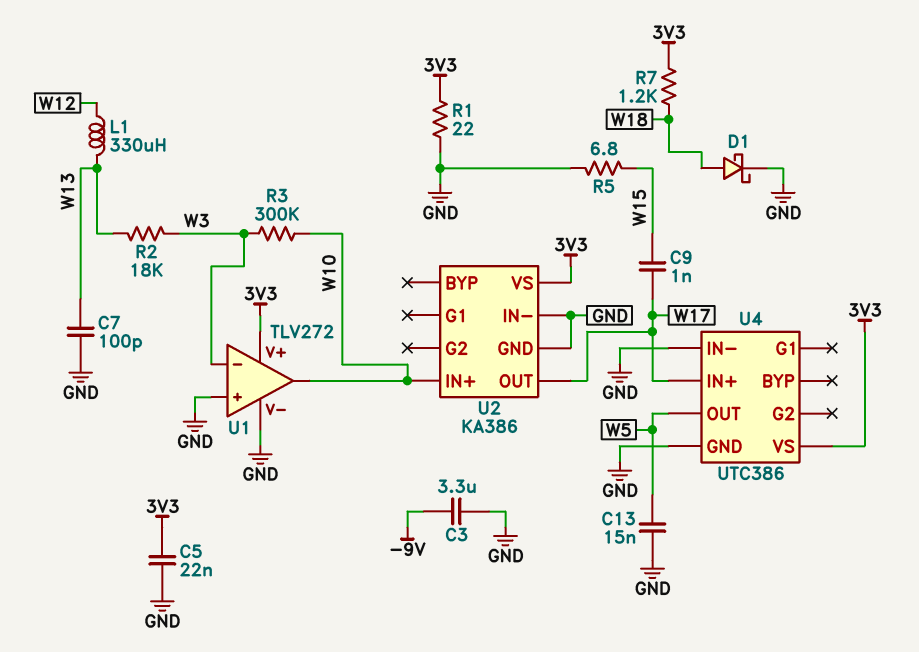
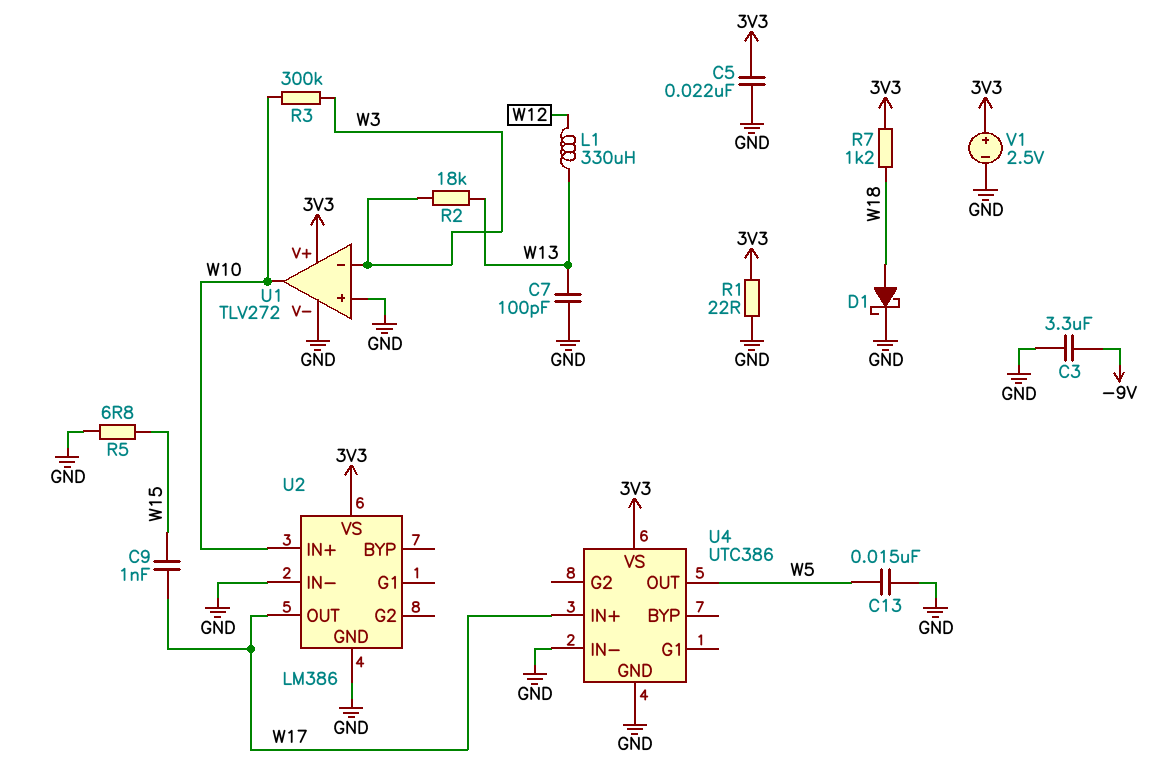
U2: KA386 -> LM386
V1: none -> 2.5V (plus 3V3, minus GND)

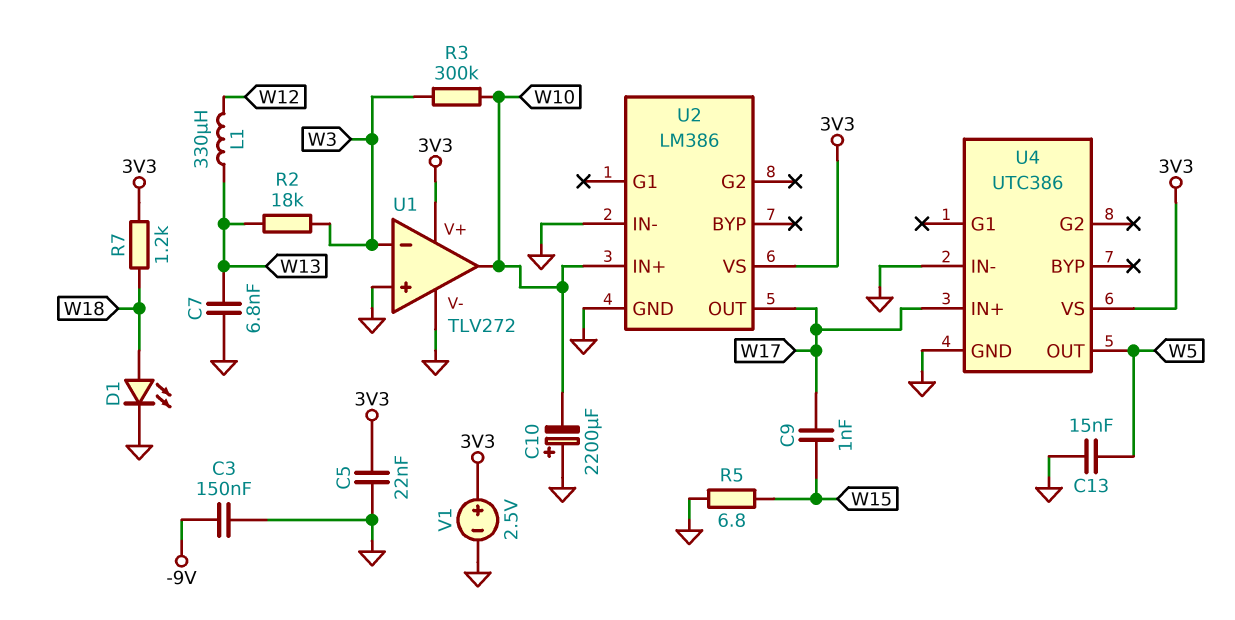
C3: 3.3uF (-9V, GND) -> 150nF (-9V, GND)
C7: 100pF (GND, W13) -> 6.8nF (GND, W13)
C10: none -> 2200uF (plus GND, minus W10)
D1: schottky (A W18, K GND) -> LED (A W18, K GND)
R1: 22 (3V3, GND) -> none

